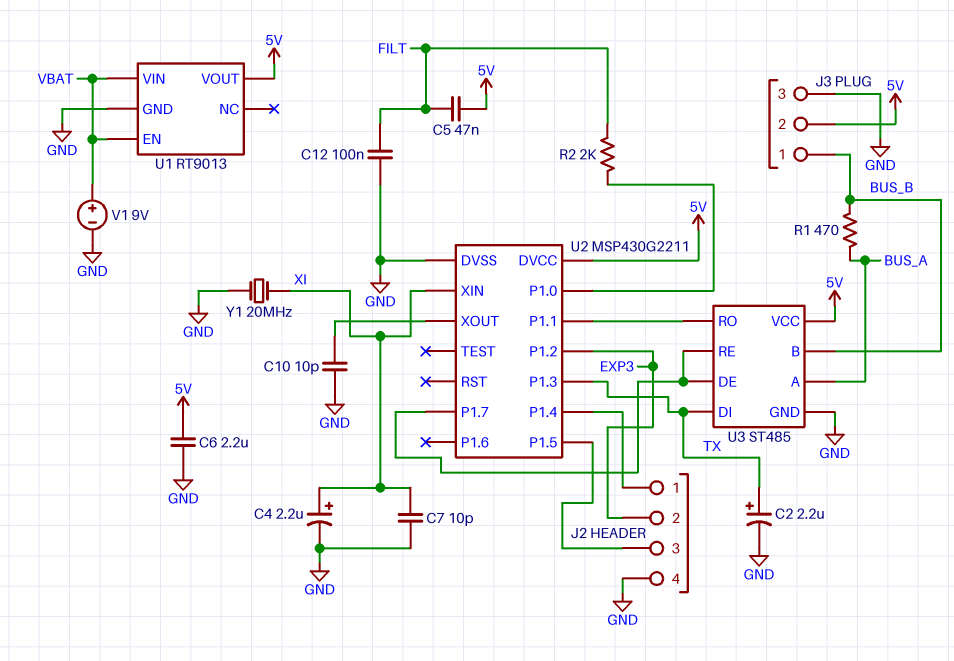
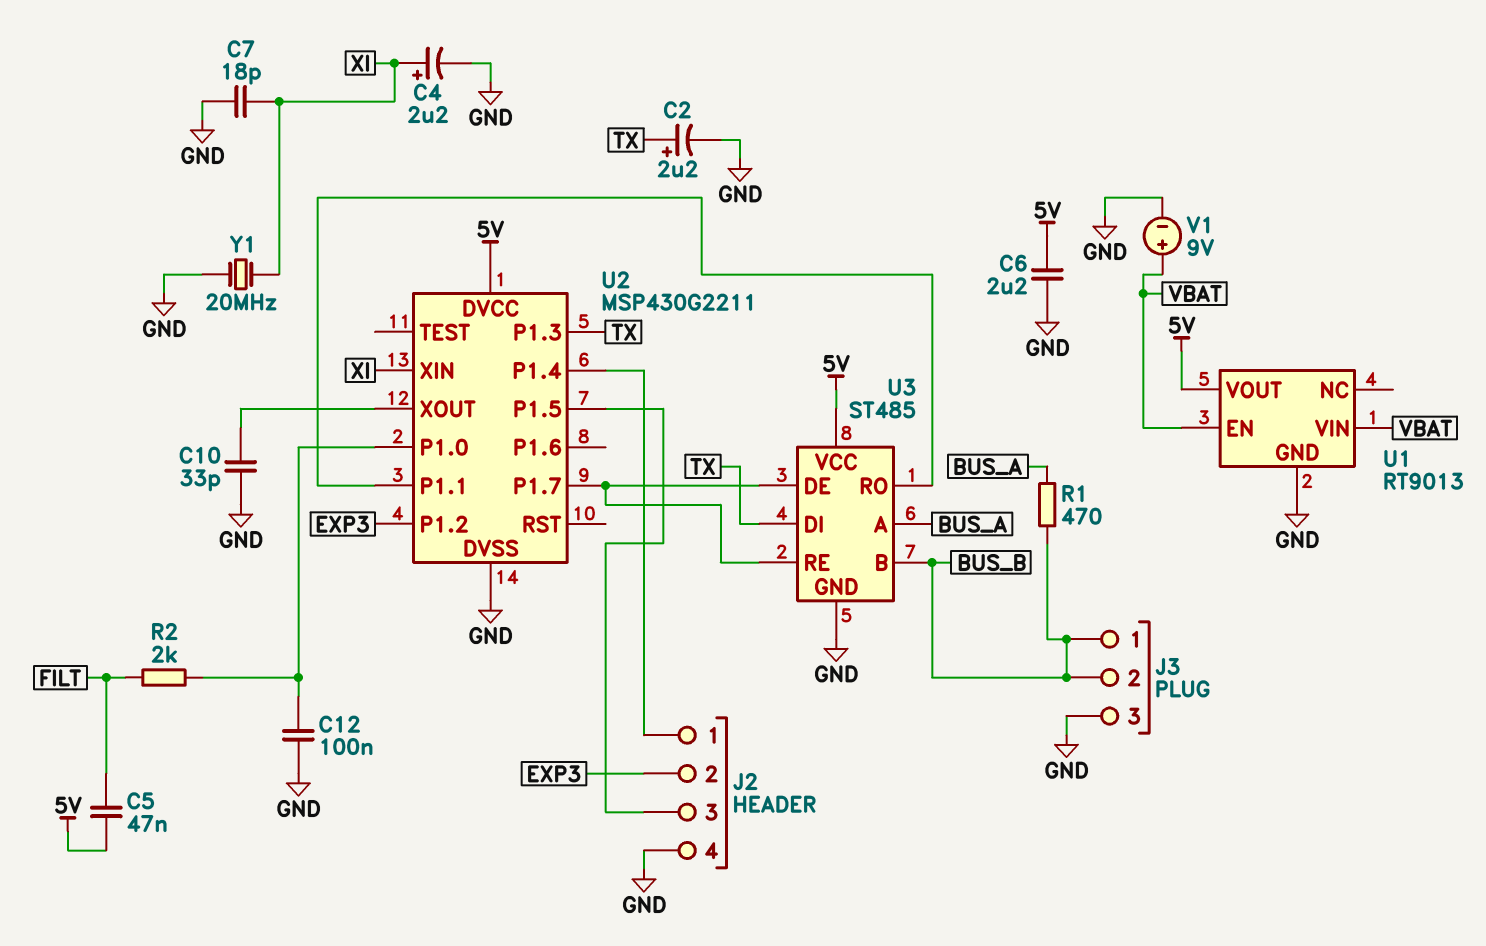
C7: 10pF (GND, XI) -> 18pF (GND, XI)
C10: 10pF (GND, U2/XOUT) -> 33pF (GND, U2/XOUT)
C12: 100nF (FILT, GND) -> 100nF (GND, U2/P1.0)
J3 pin 2: 5V -> BUS_B

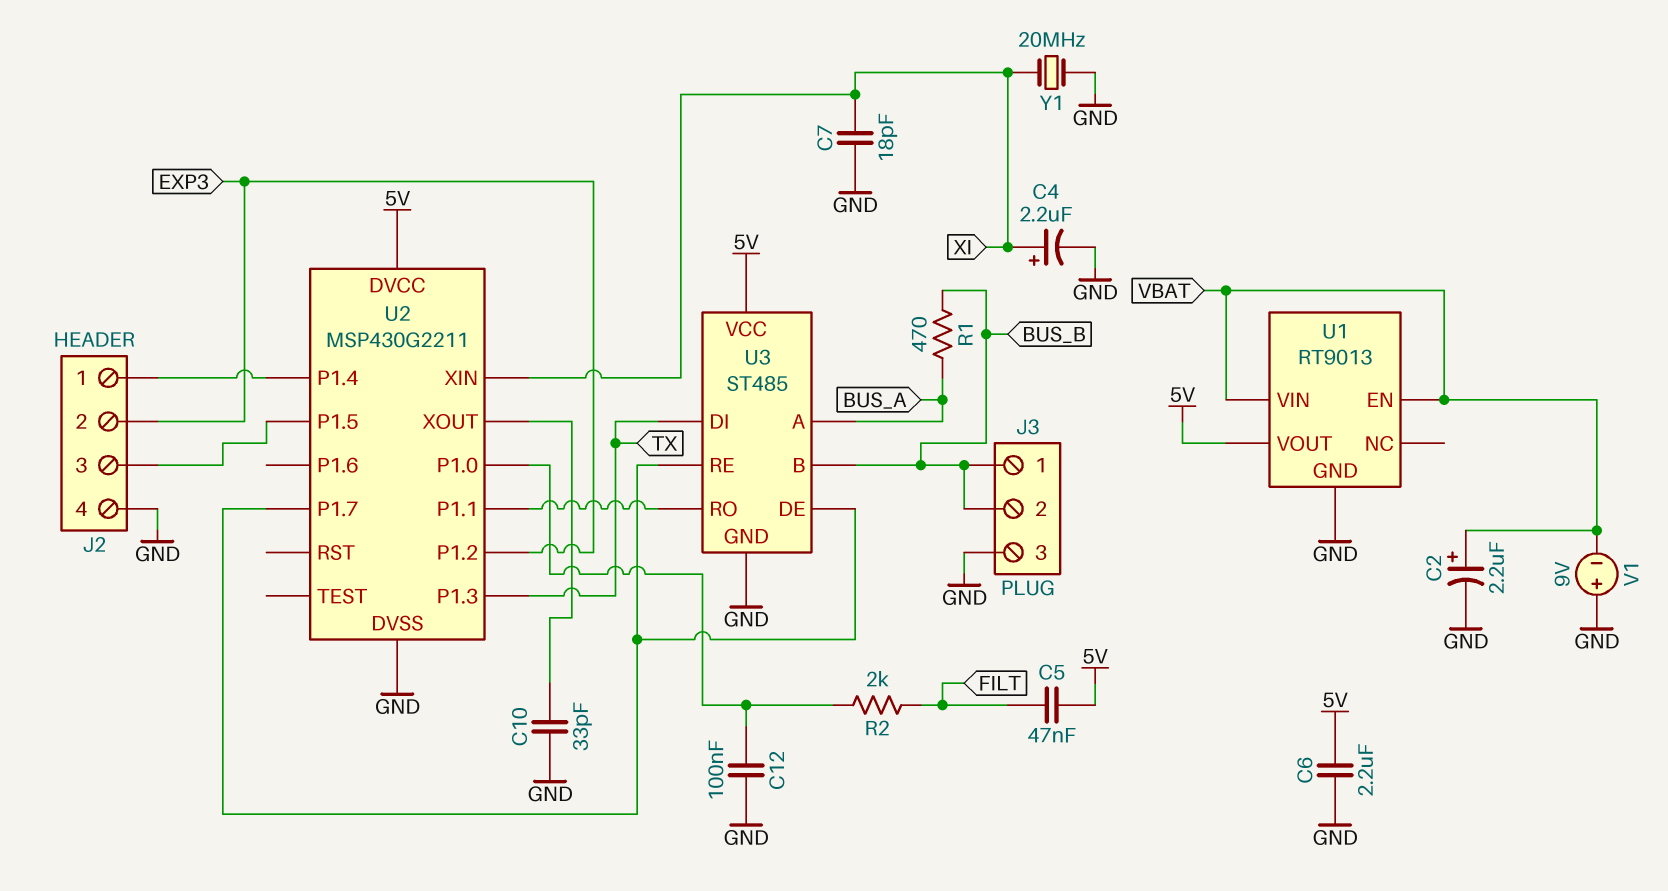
C2: 2.2uF (plus TX, minus GND) -> 2.2uF (plus VBAT, minus GND)
V1: 9V (plus VBAT, minus GND) -> 9V (plus GND, minus VBAT)

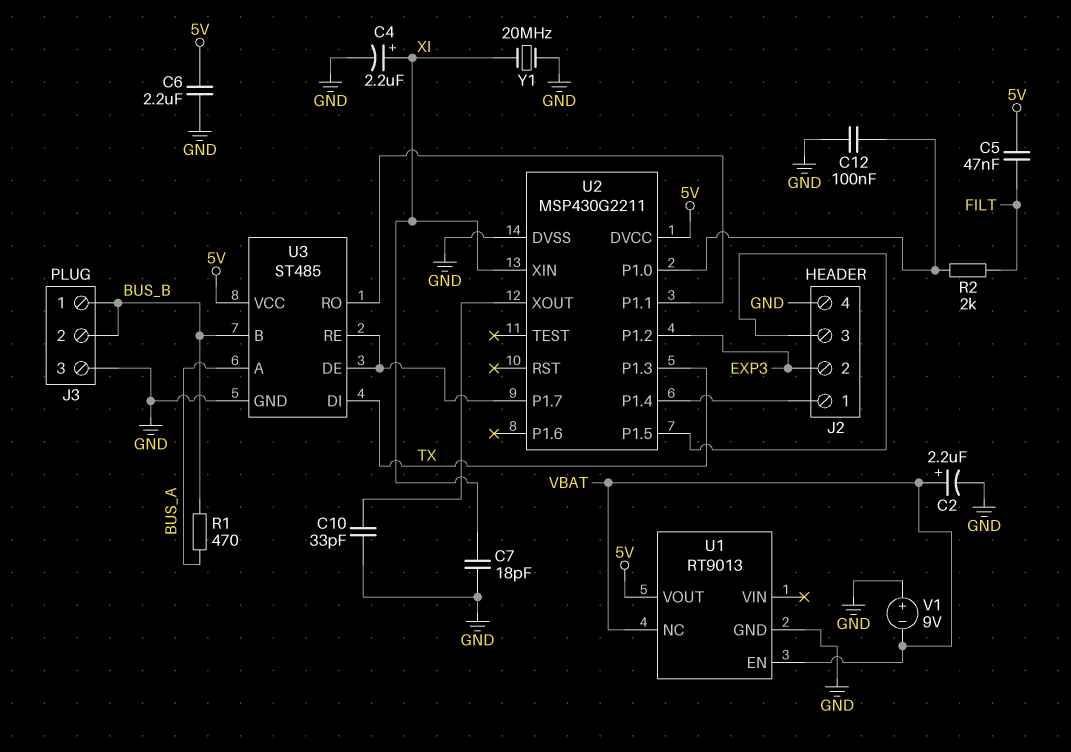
U1 pin NC: none -> VBAT
U1 pin VIN: VBAT -> none

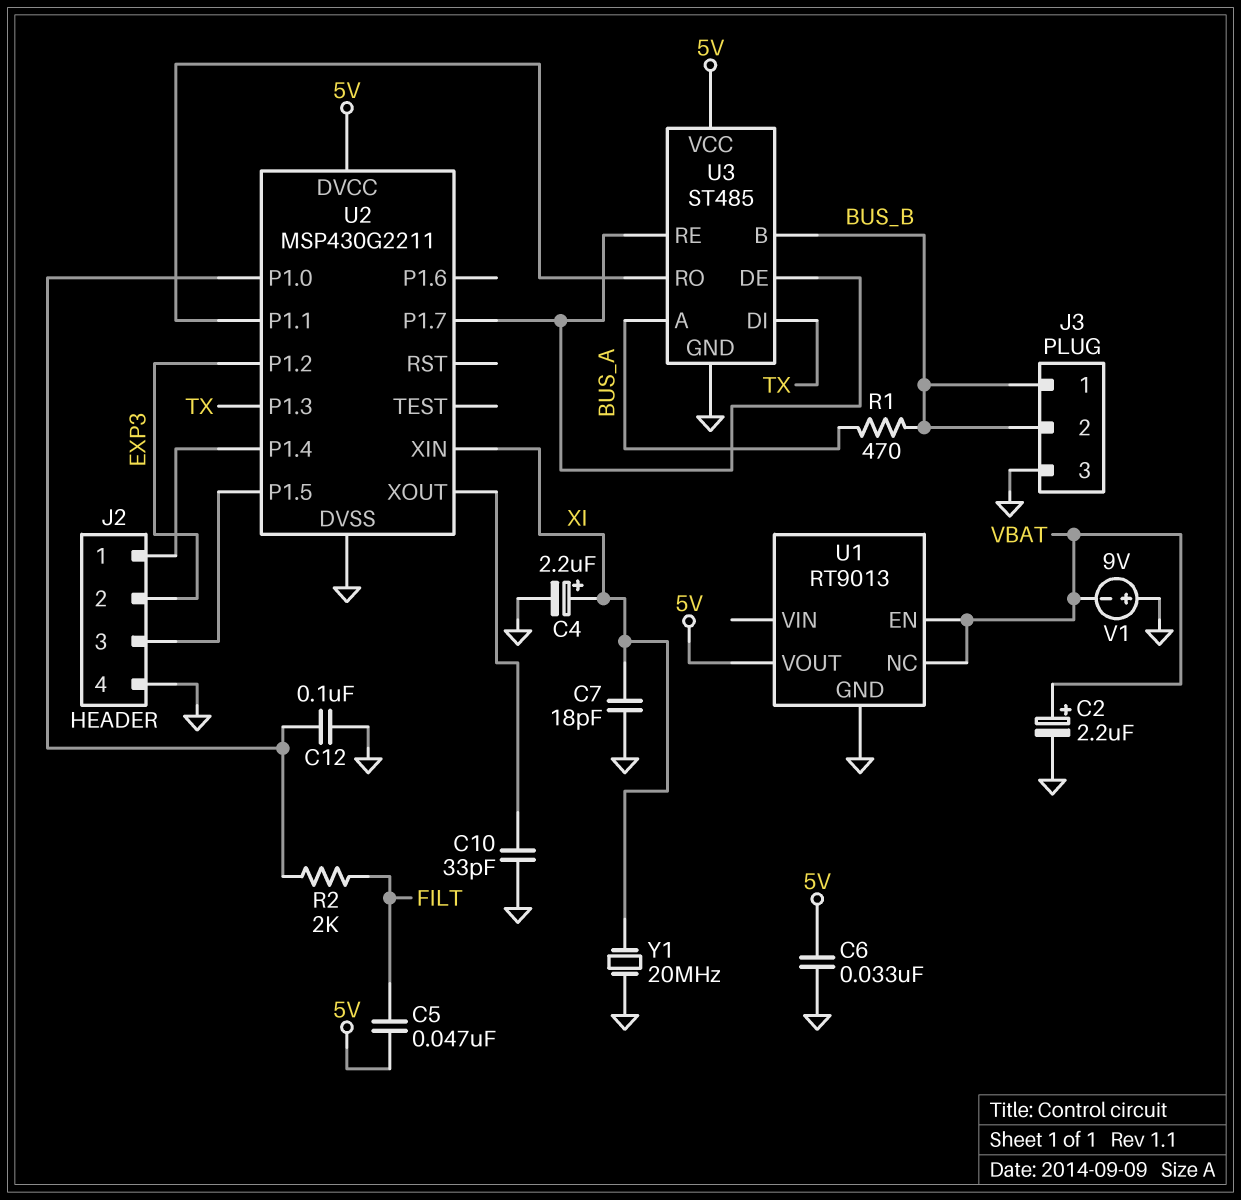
C6: 2.2uF (5V, GND) -> 33nF (5V, GND)

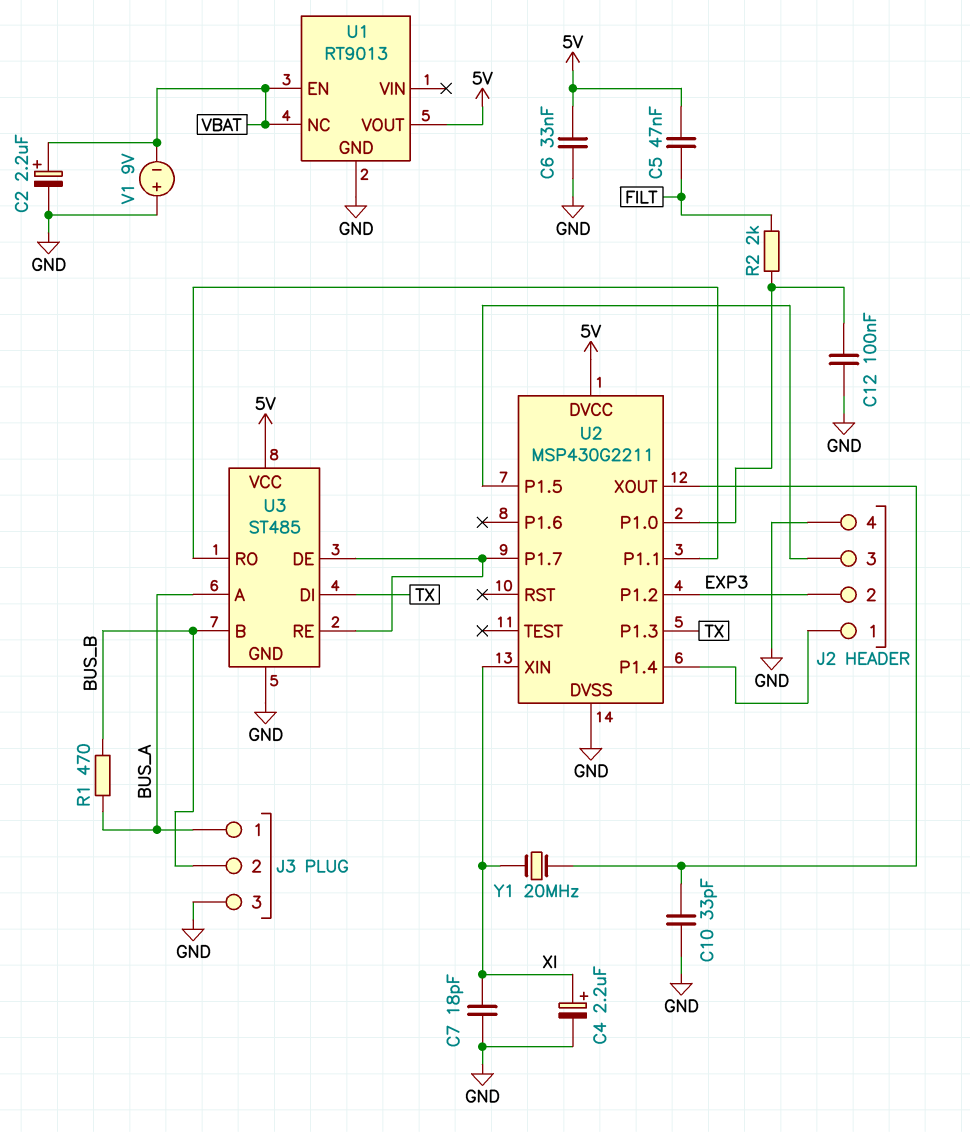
J3 pin 1: BUS_B -> BUS_A
Y1: 20MHz (GND, XI) -> 20MHz (U2/XOUT, XI)

